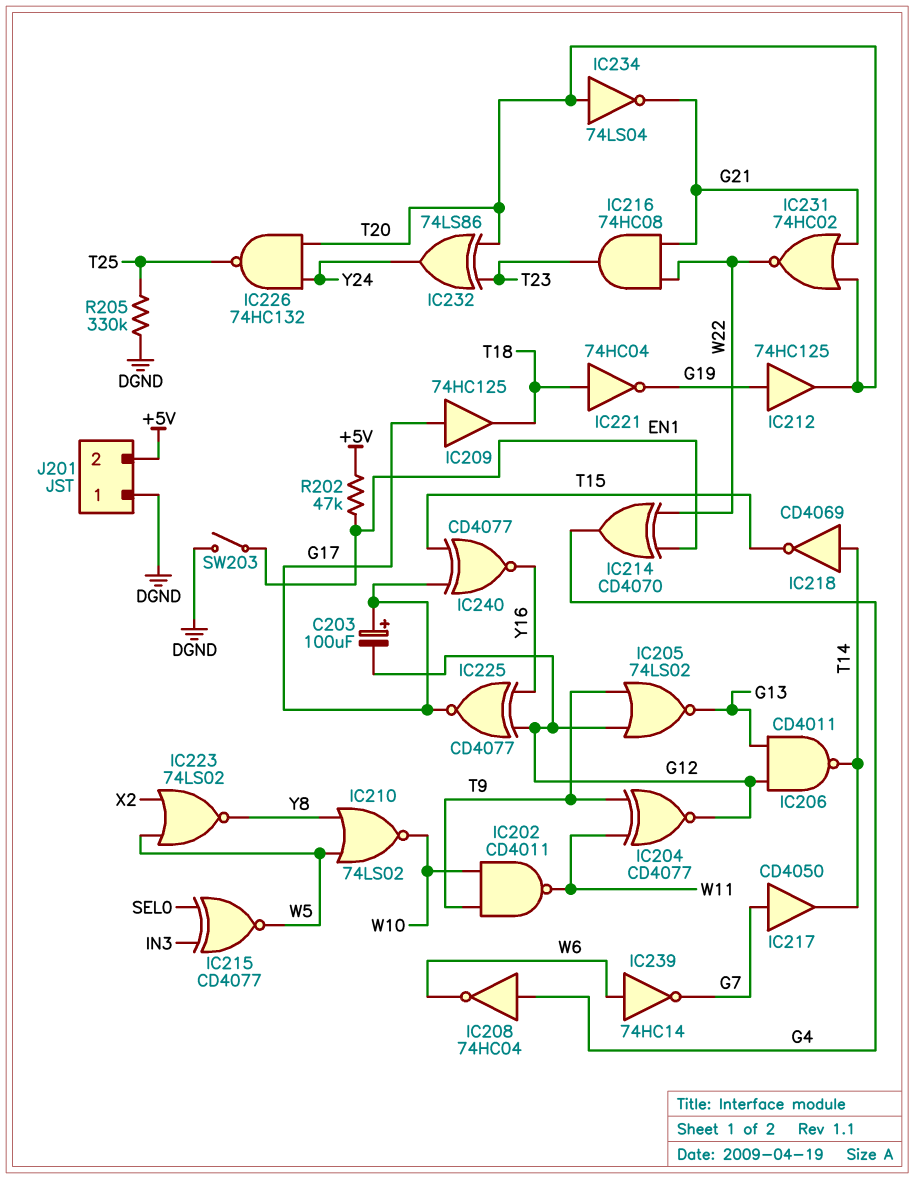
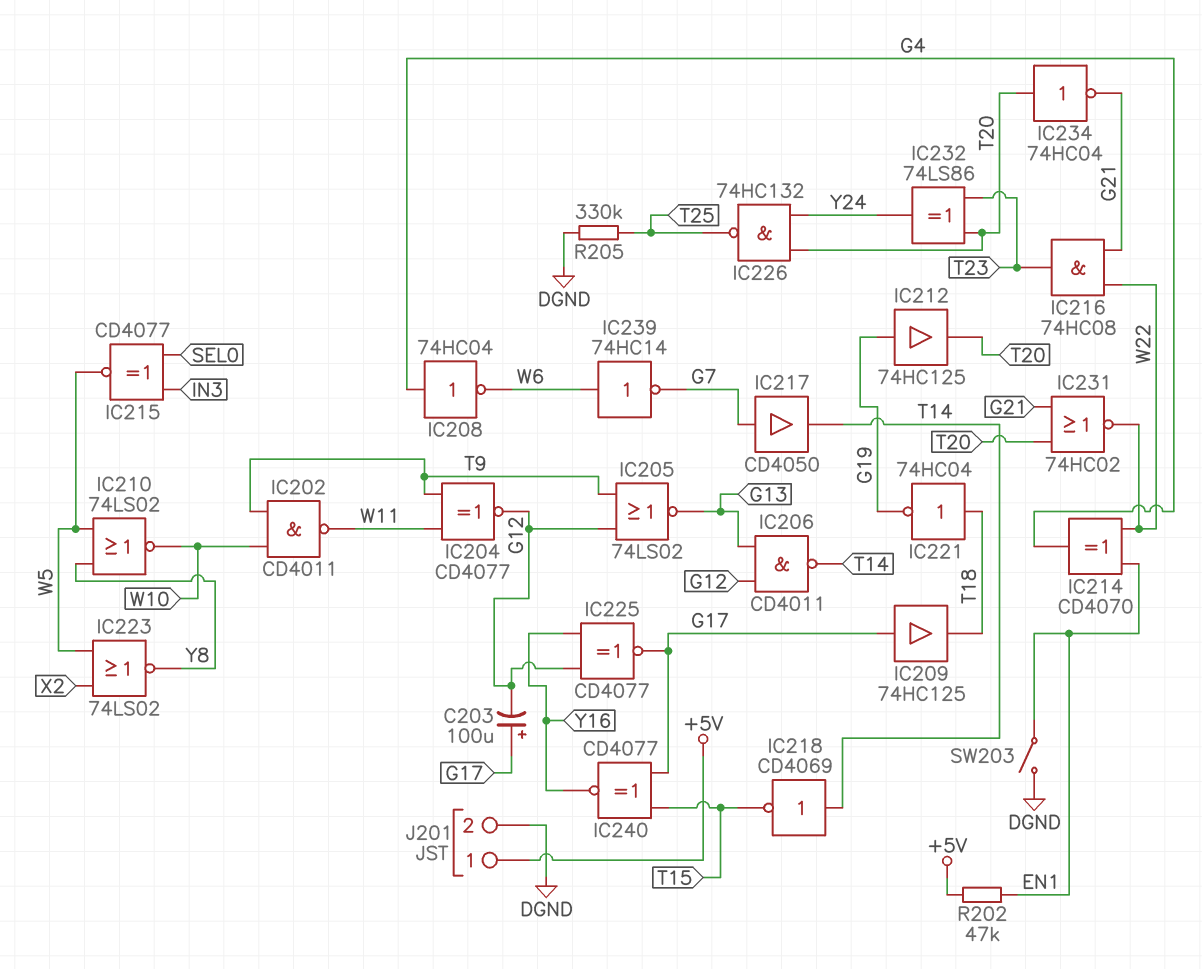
IC234: NOT 74LS04 (in T20, out G21) -> NOT 74HC04 (in T20, out G21)
J201 pin 1: DGND -> +5V
J201 pin 2: +5V -> DGND

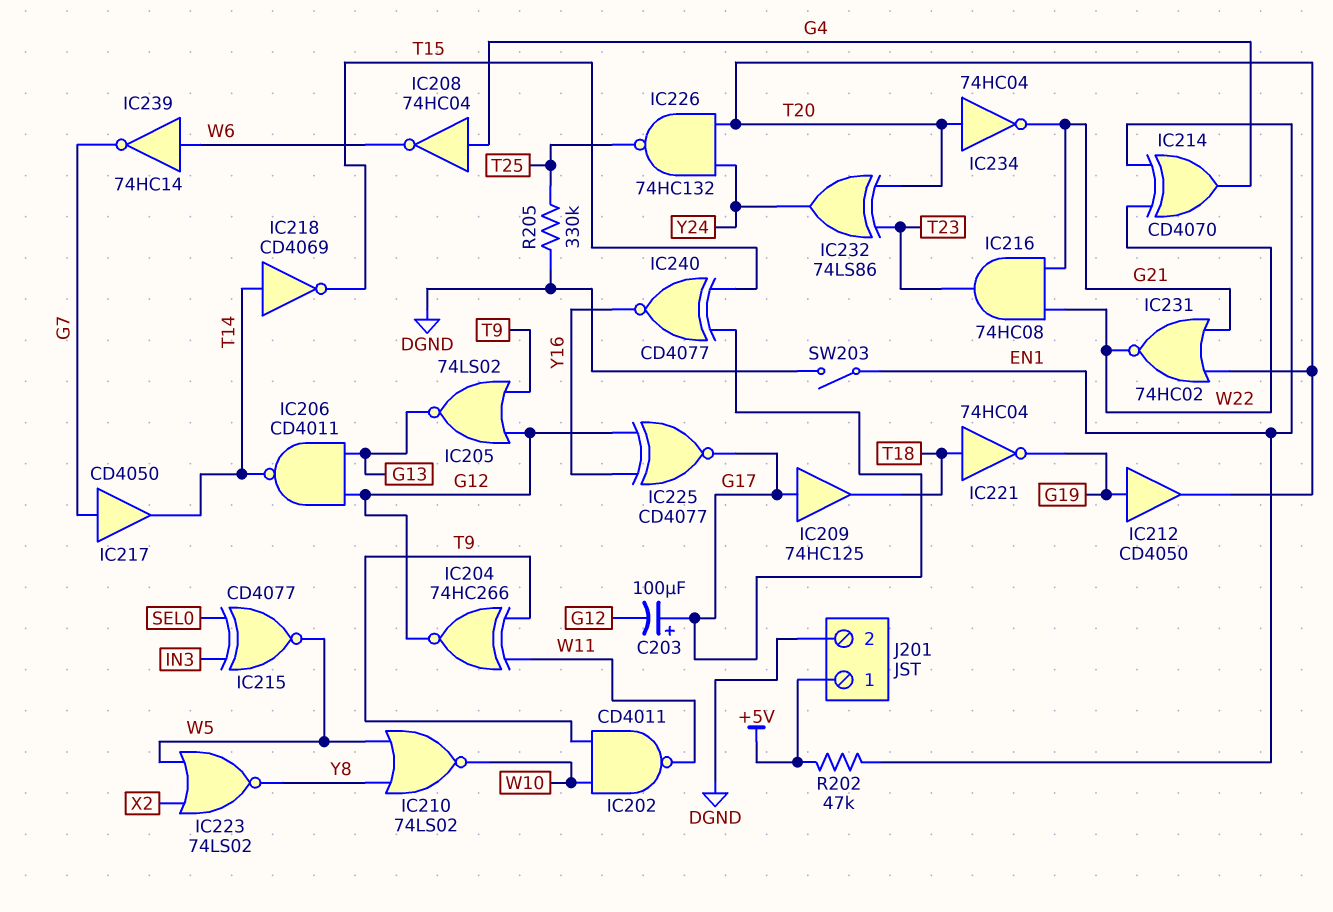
IC204: XNOR CD4077 (in T9, in W11, out G12) -> XNOR 74HC266 (in T9, in W11, out G12)
IC212: buffer 74HC125 (in G19, out T20) -> buffer CD4050 (in G19, out T20)

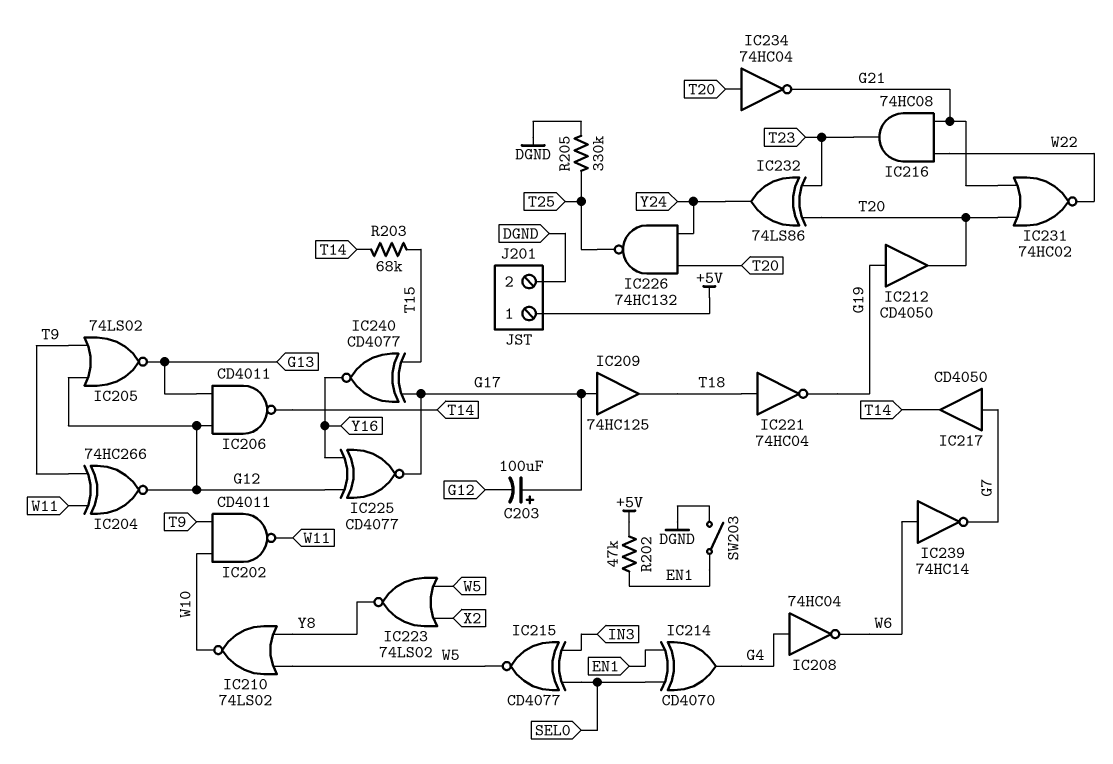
IC214: XOR CD4070 (in EN1, in W22, out G4) -> XOR CD4070 (in EN1, in SEL0, out G4)
IC218: NOT CD4069 (in T14, out T15) -> none
R203: none -> 68k (T14, T15)

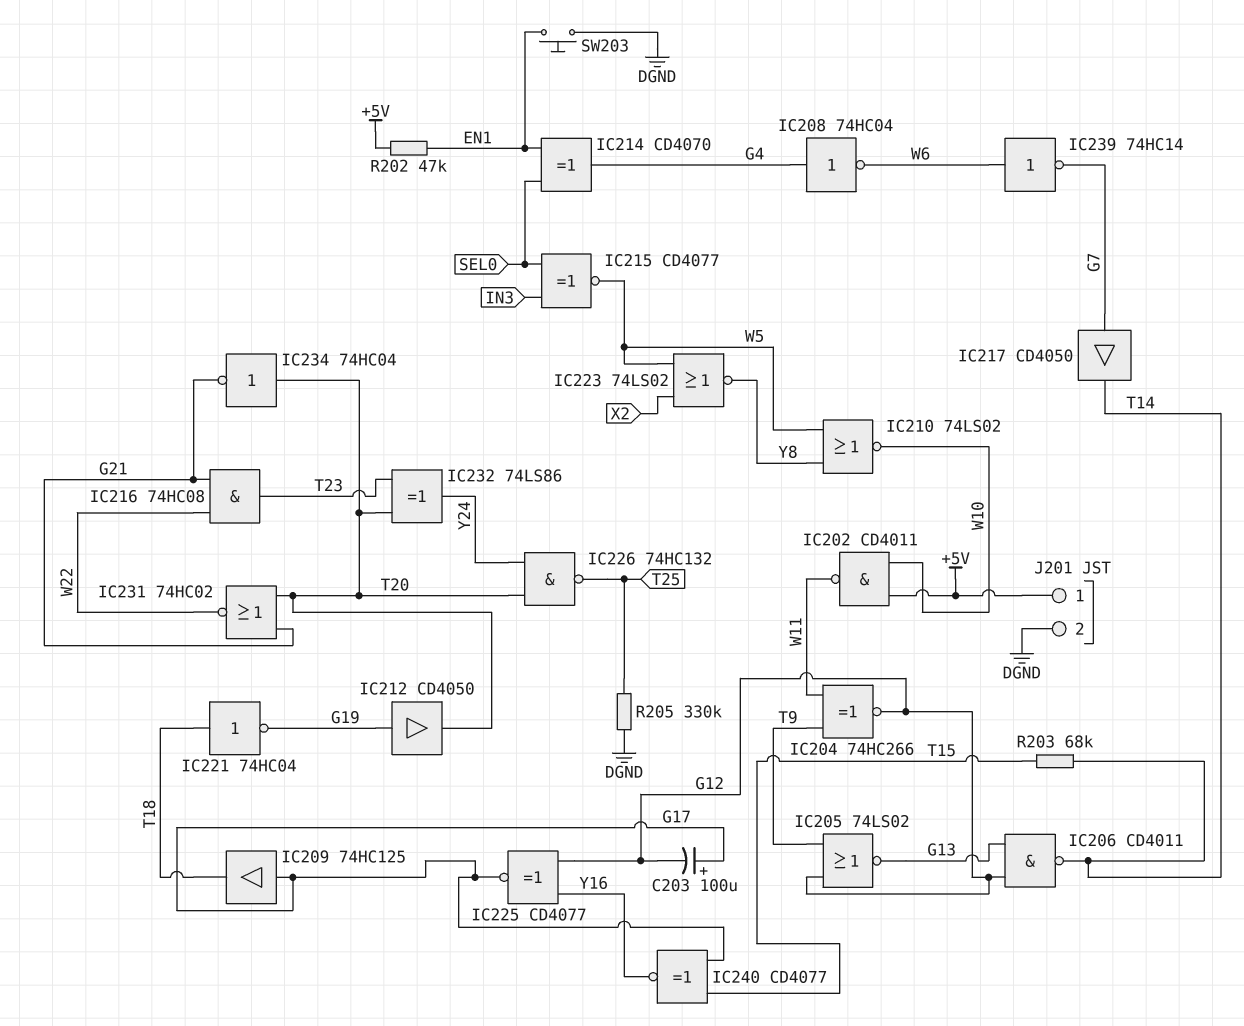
IC202: NAND CD4011 (in T9, in W10, out W11) -> NAND CD4011 (in +5V, in W10, out W11)
SW203: switch (DGND, EN1) -> button (DGND, EN1)

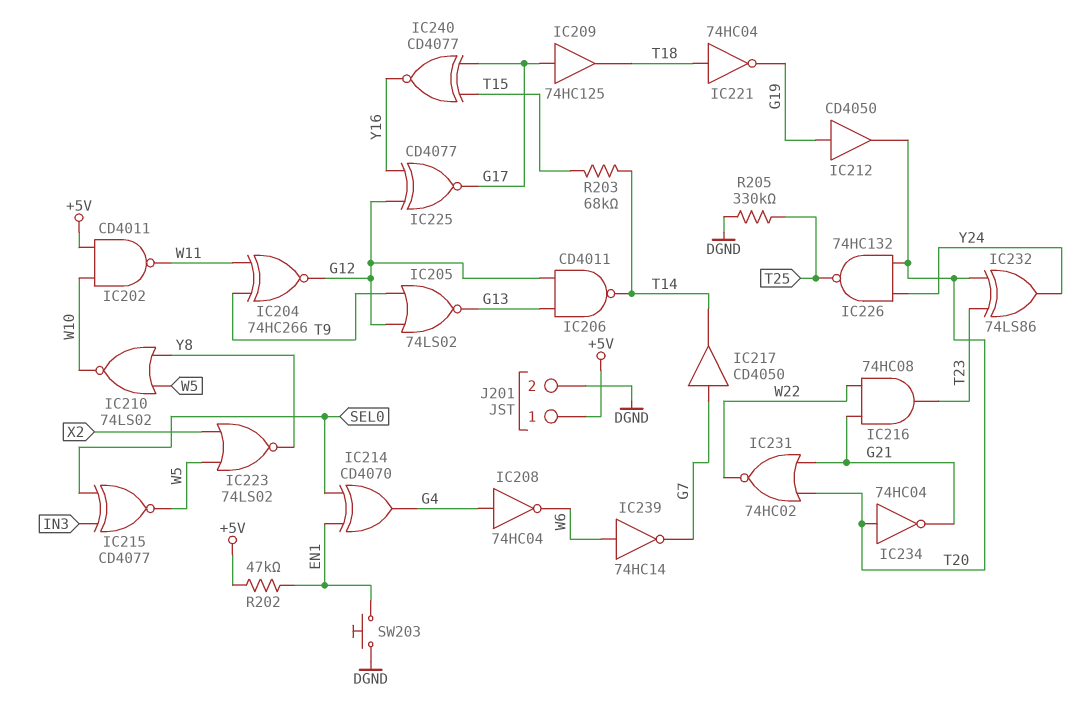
C203: 100uF (plus G17, minus G12) -> none

